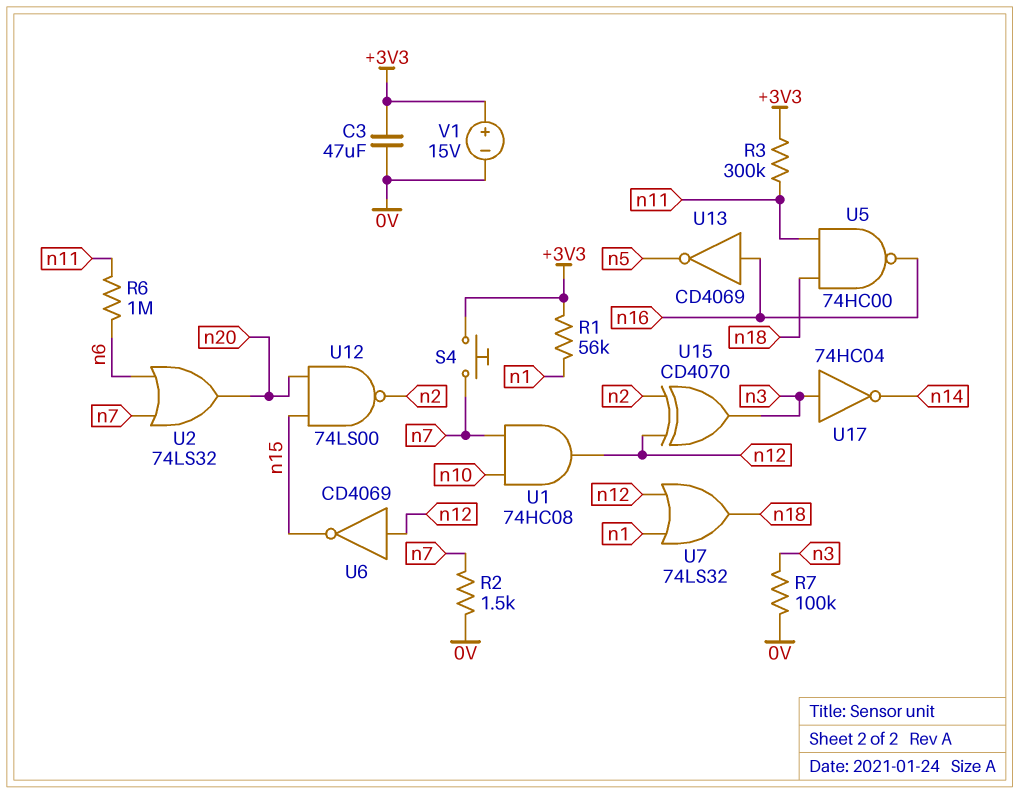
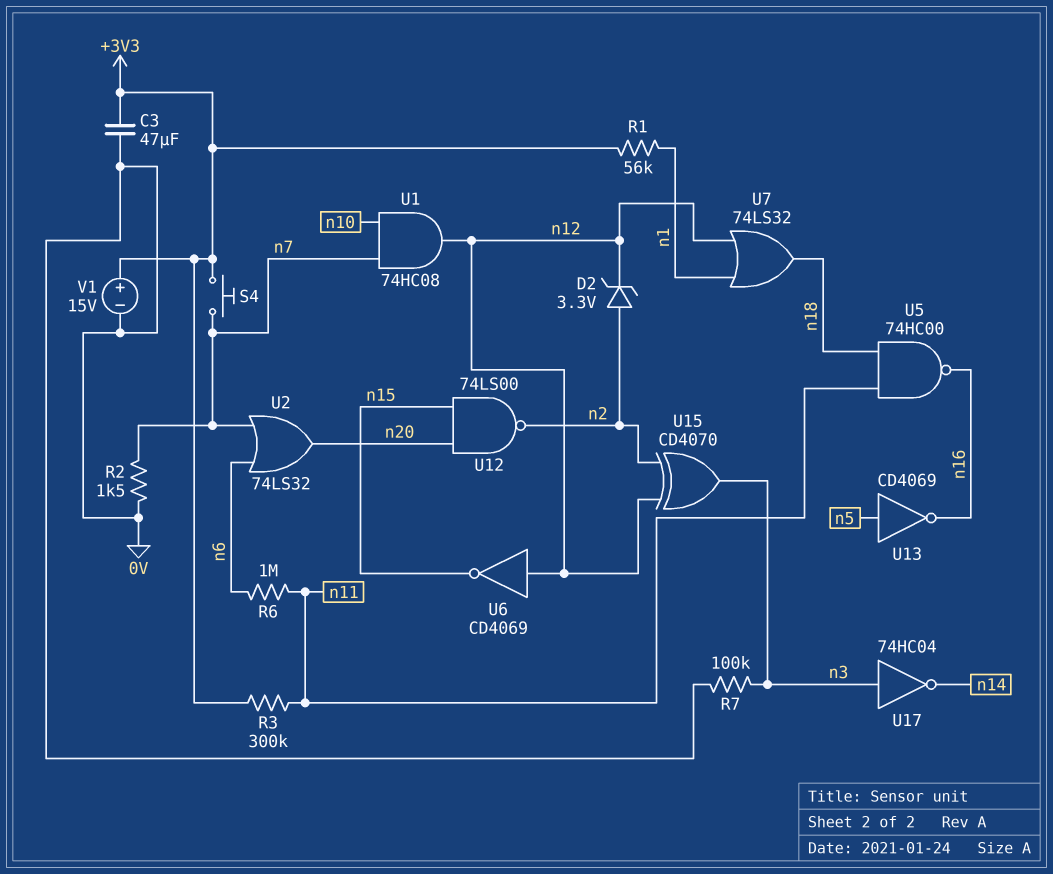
D2: none -> zener 3.3V (A n2, K n12)
U13: NOT CD4069 (in n16, out n5) -> NOT CD4069 (in n5, out n16)

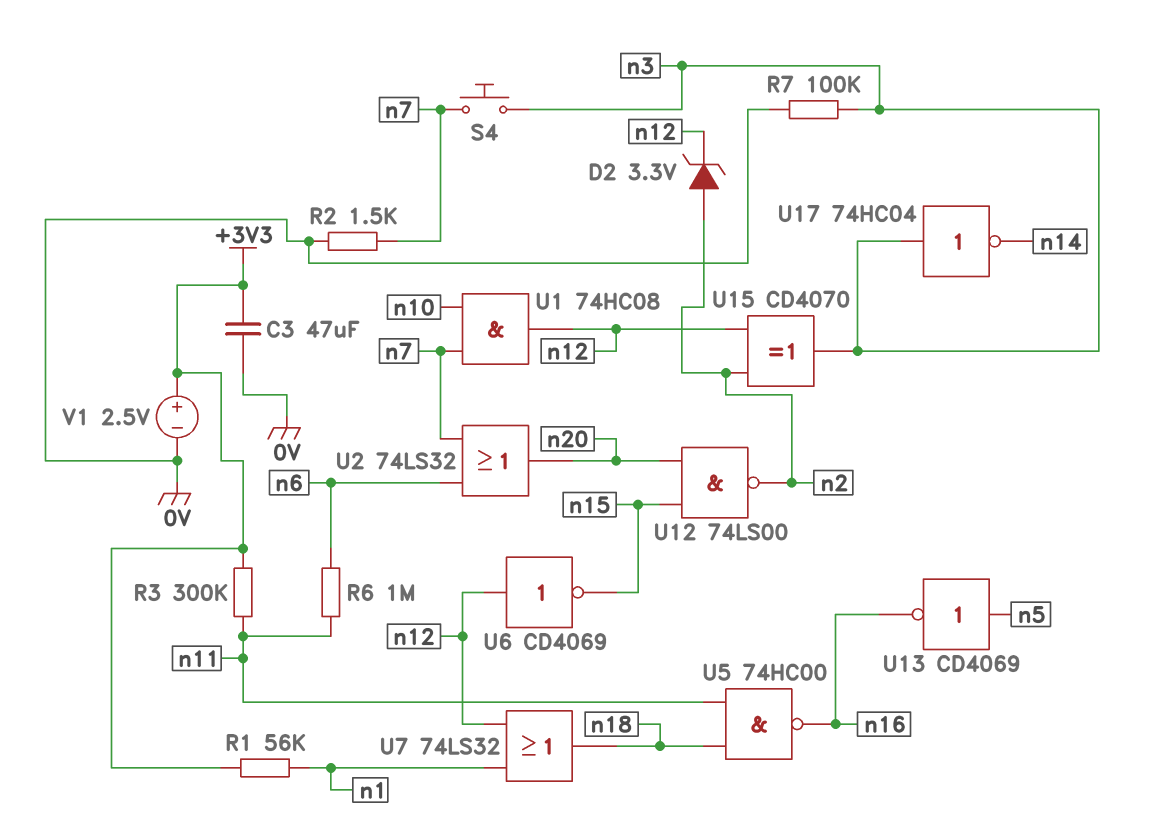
S4: button (+3V3, n7) -> button (n3, n7)
V1: 15V (plus +3V3, minus 0V) -> 2.5V (plus +3V3, minus 0V)

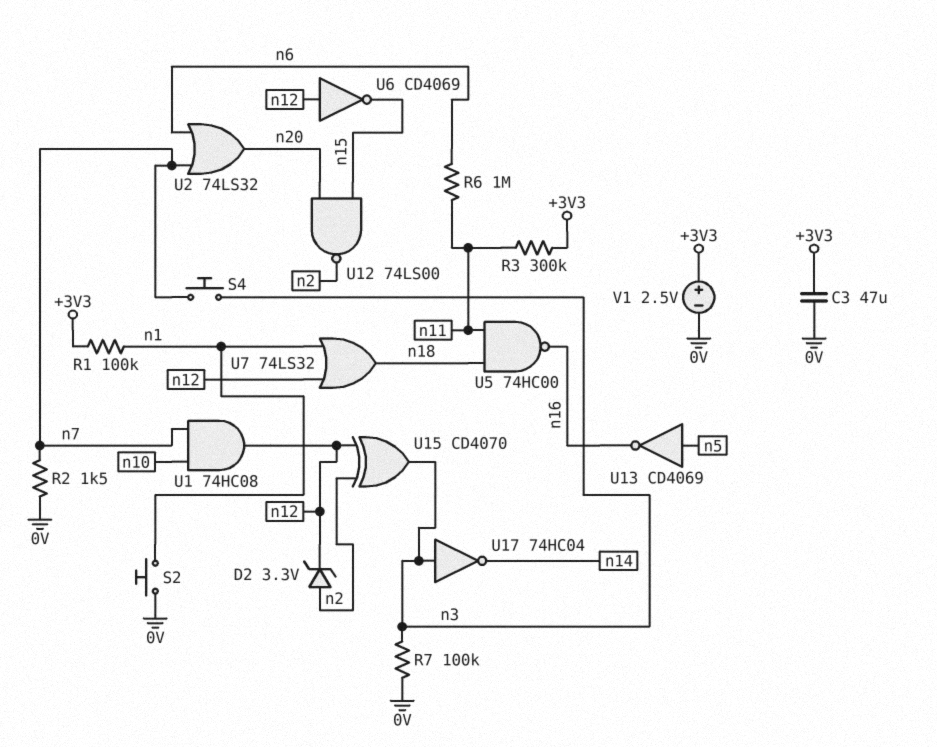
R1: 56k (+3V3, n1) -> 100k (+3V3, n1)
S2: none -> button (0V, n1)

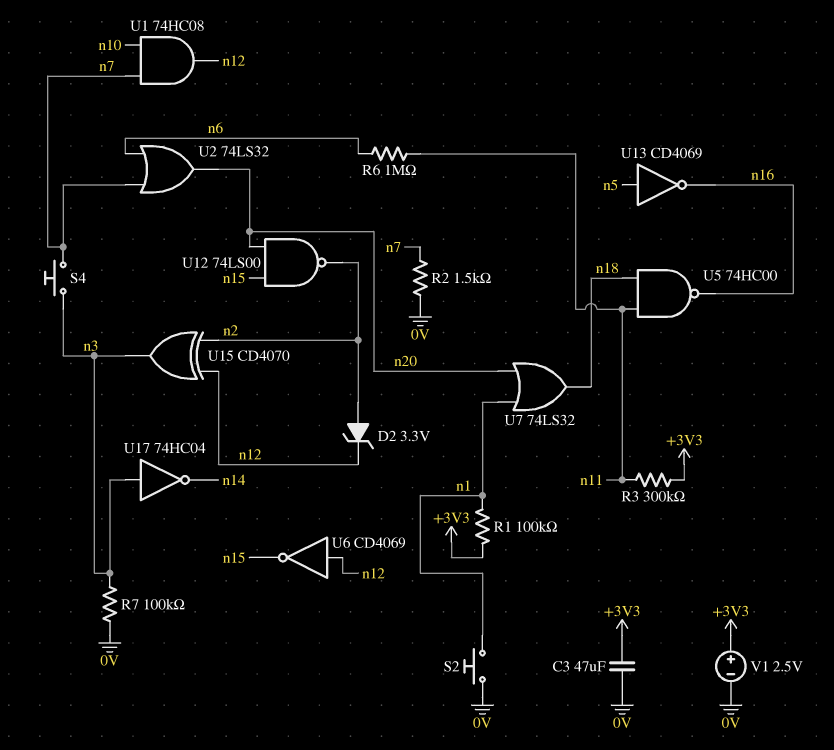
U7: OR 74LS32 (in n1, in n12, out n18) -> OR 74LS32 (in n1, in n20, out n18)

